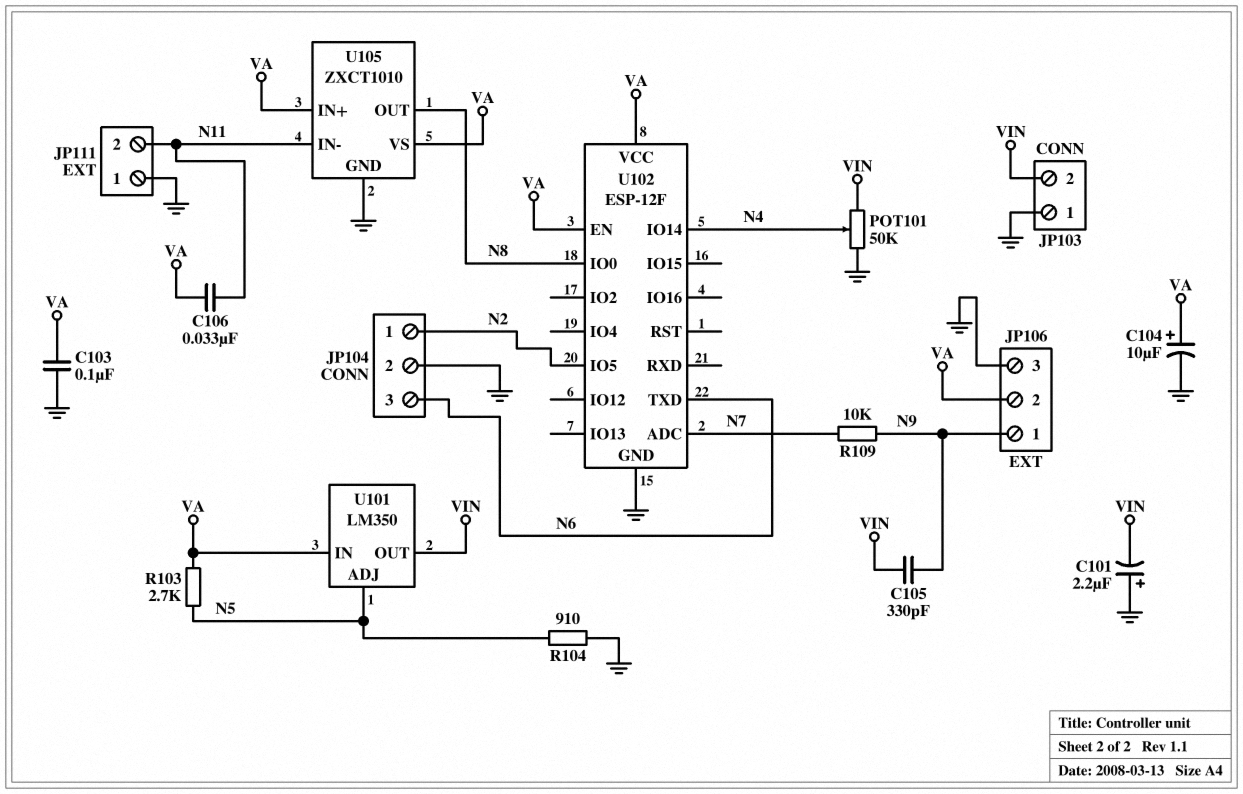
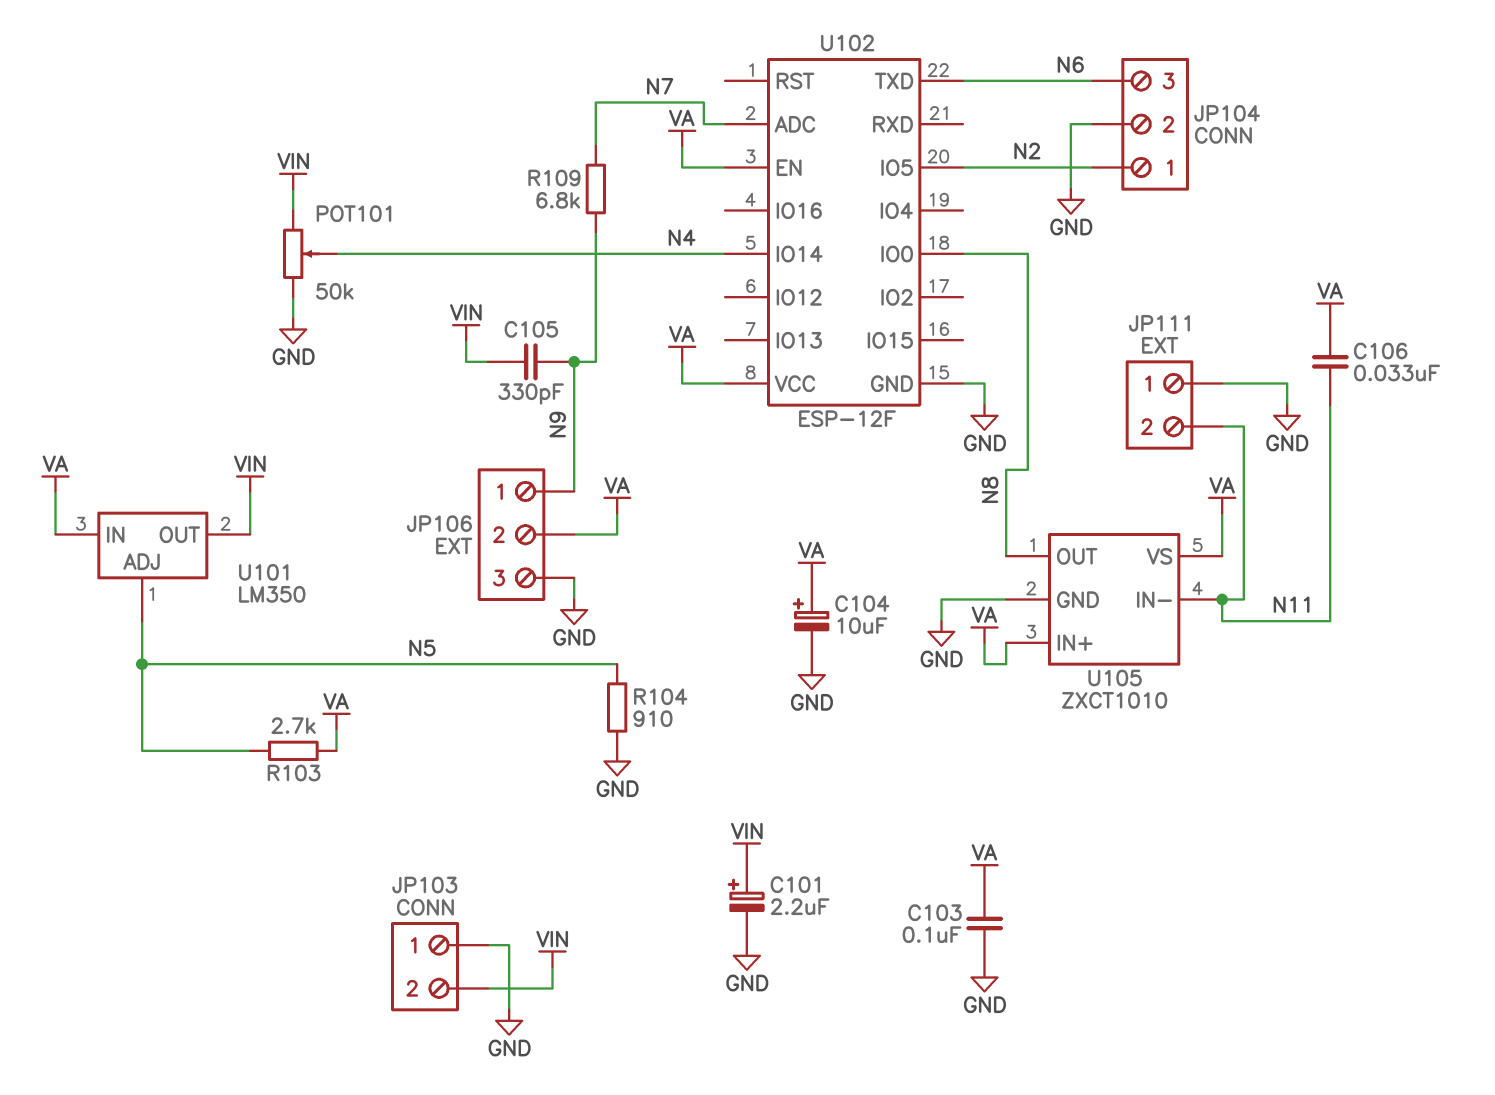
C101: 2.2uF (plus GND, minus VIN) -> 2.2uF (plus VIN, minus GND)
R109: 10k (N7, N9) -> 6.8k (N7, N9)

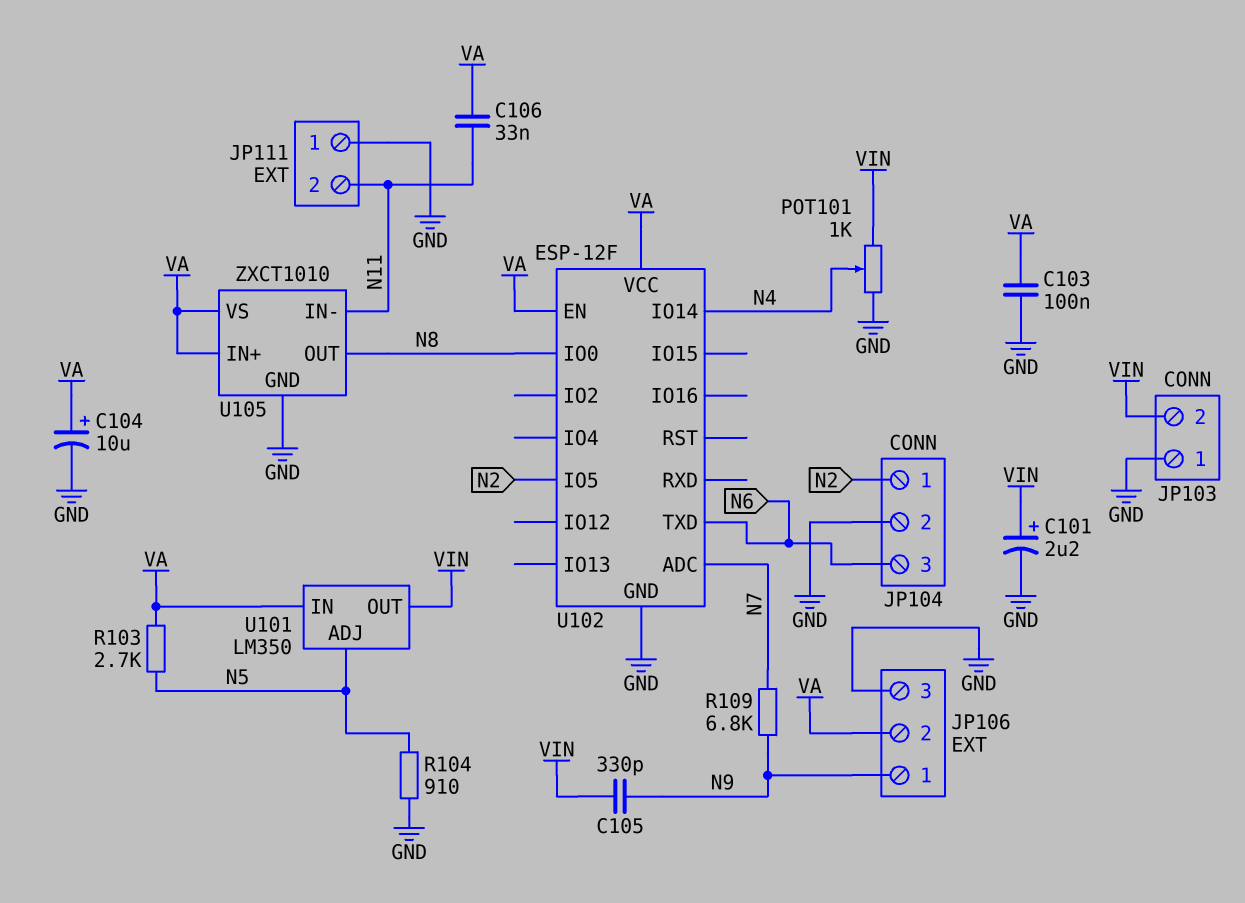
POT101: 50k (GND, VIN, wiper N4) -> 1k (GND, VIN, wiper N4)

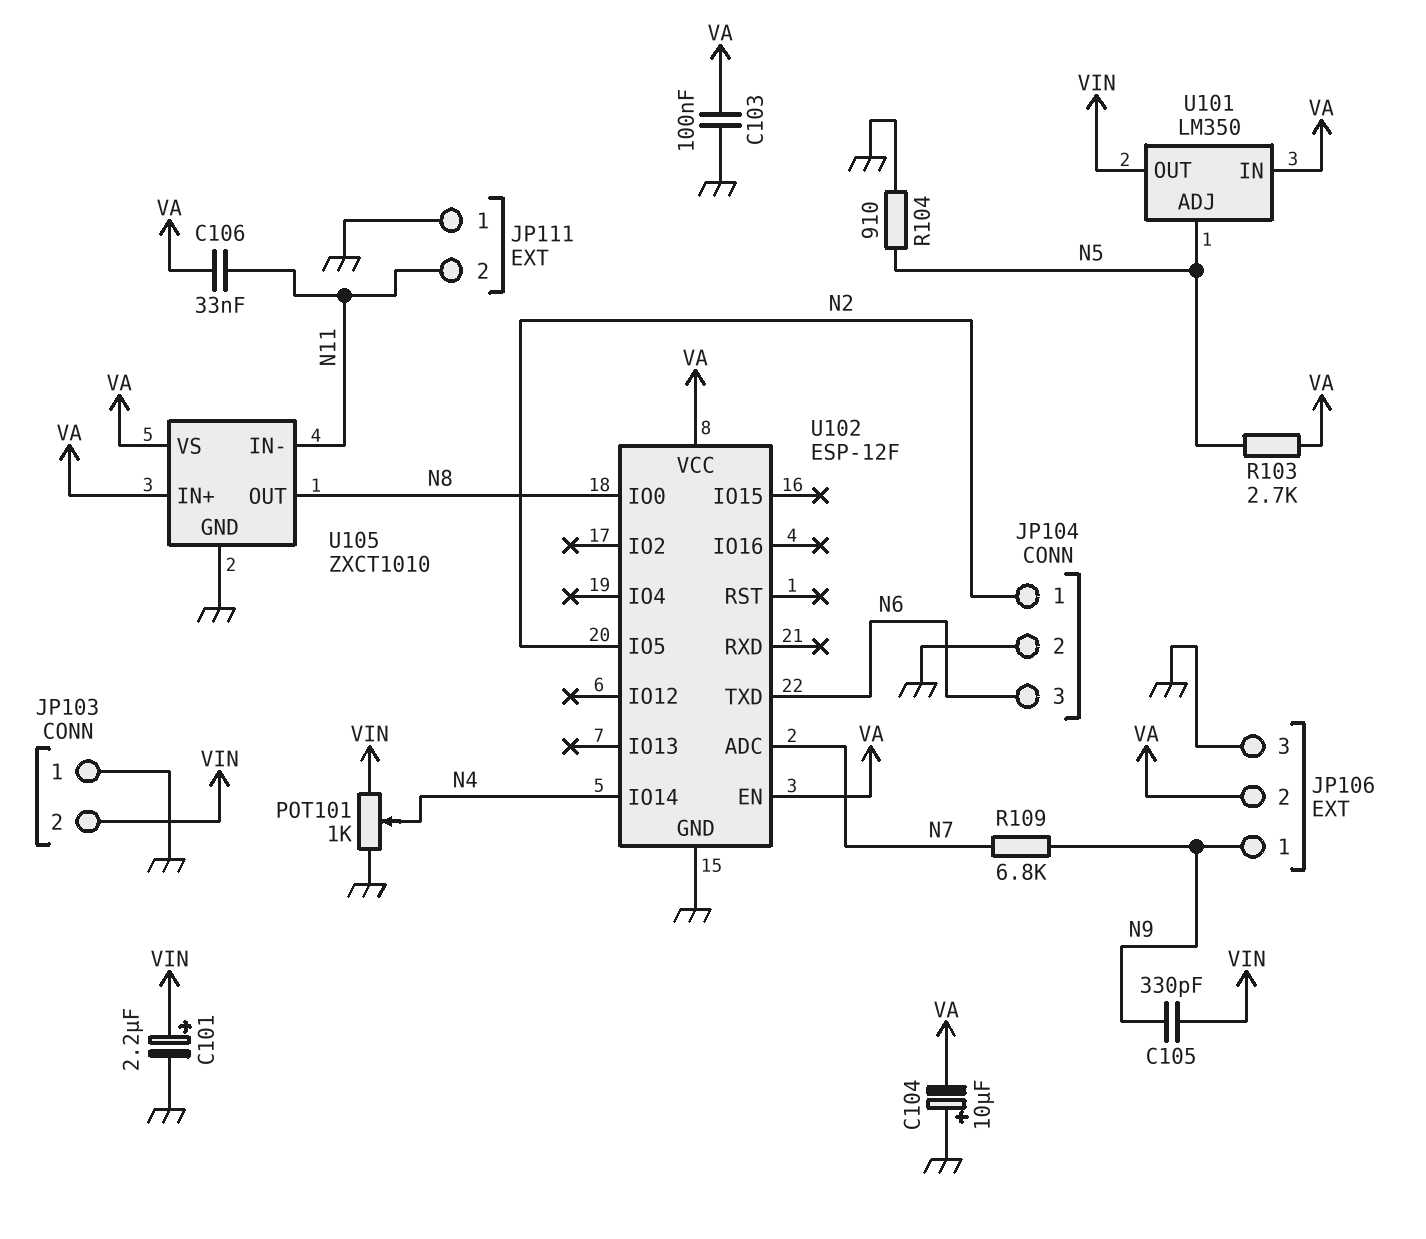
C104: 10uF (plus VA, minus GND) -> 10uF (plus GND, minus VA)

